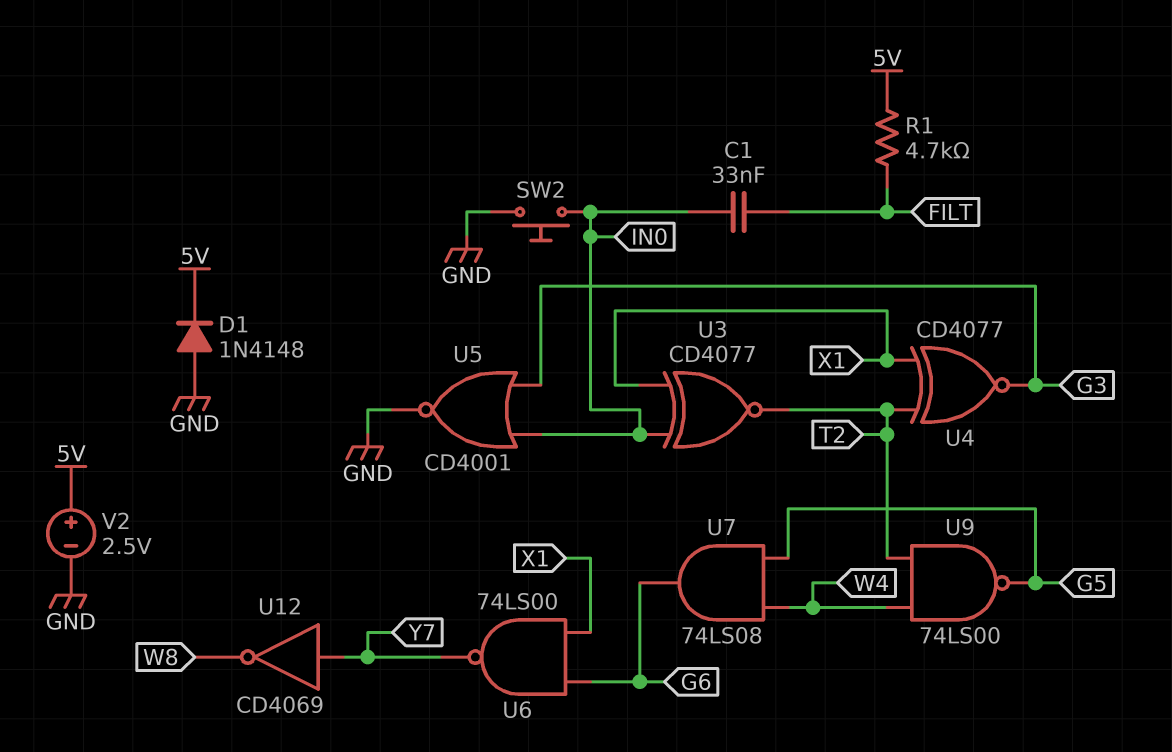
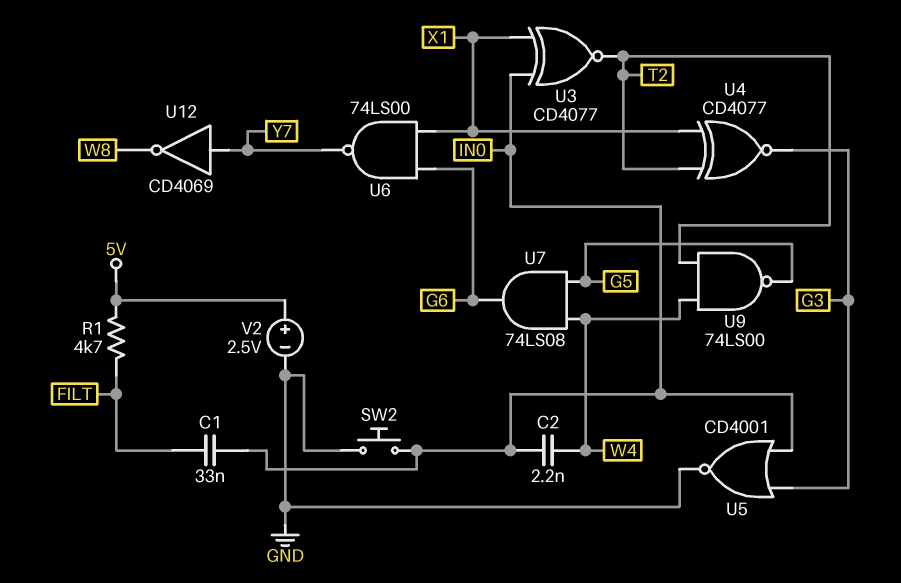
C2: none -> 2.2nF (IN0, W4)
D1: diode 1N4148 (A GND, K 5V) -> none

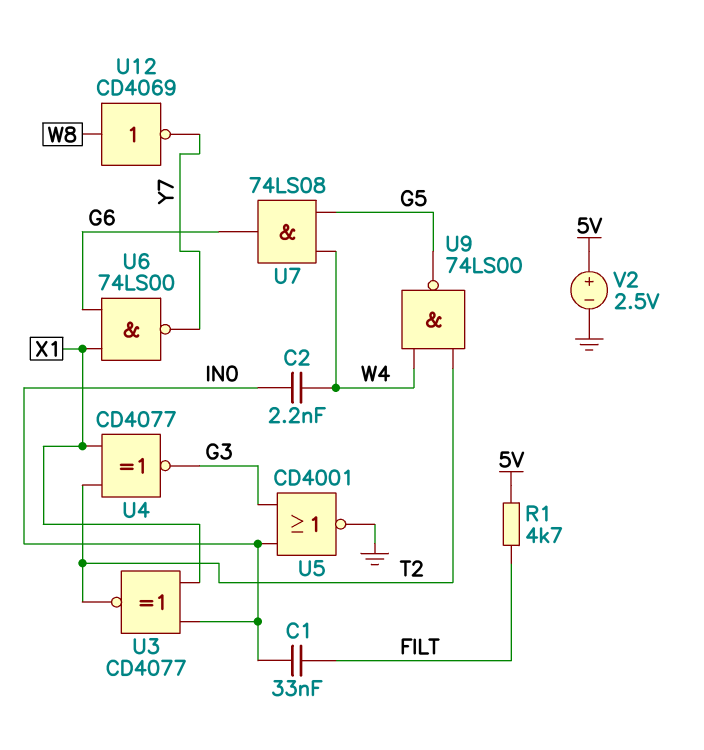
SW2: button (GND, IN0) -> none
U12: NOT CD4069 (in Y7, out W8) -> NOT CD4069 (in W8, out Y7)

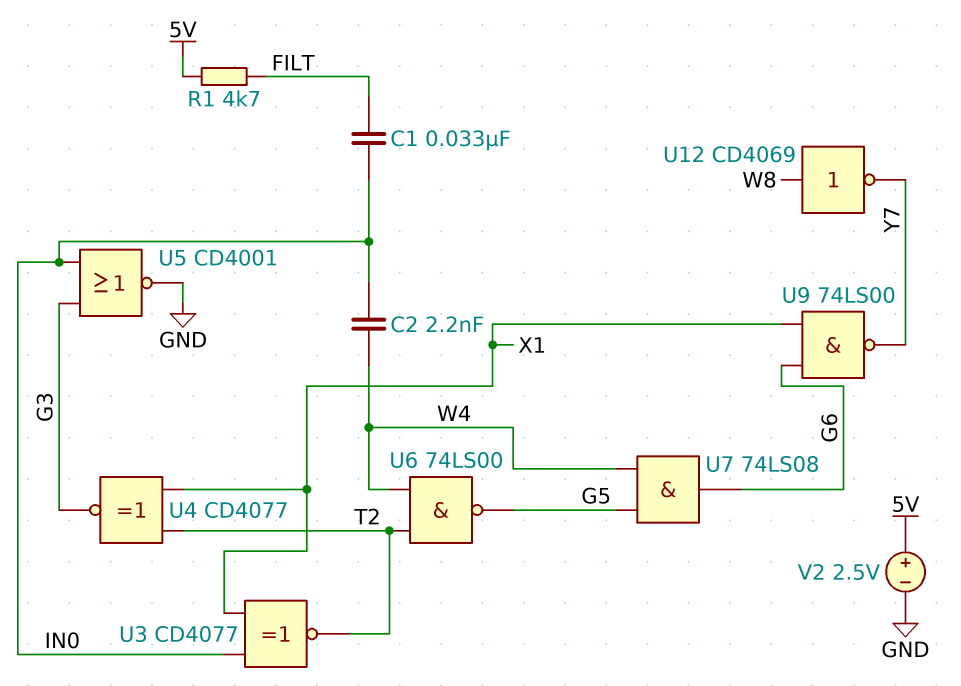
U6: NAND 74LS00 (in G6, in X1, out Y7) -> NAND 74LS00 (in T2, in W4, out G5)
U9: NAND 74LS00 (in T2, in W4, out G5) -> NAND 74LS00 (in G6, in X1, out Y7)

